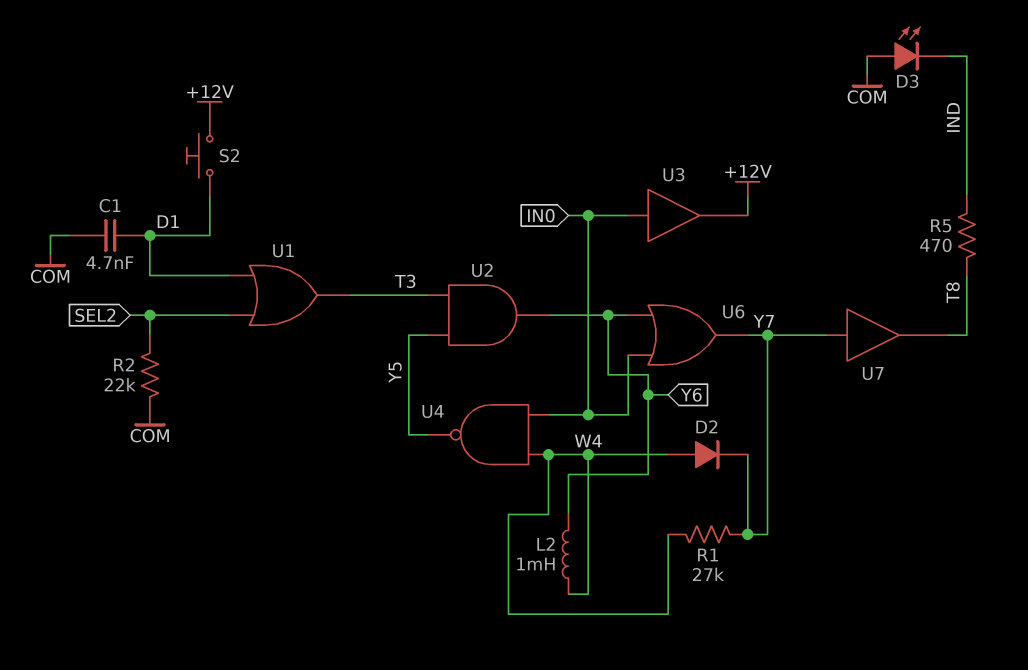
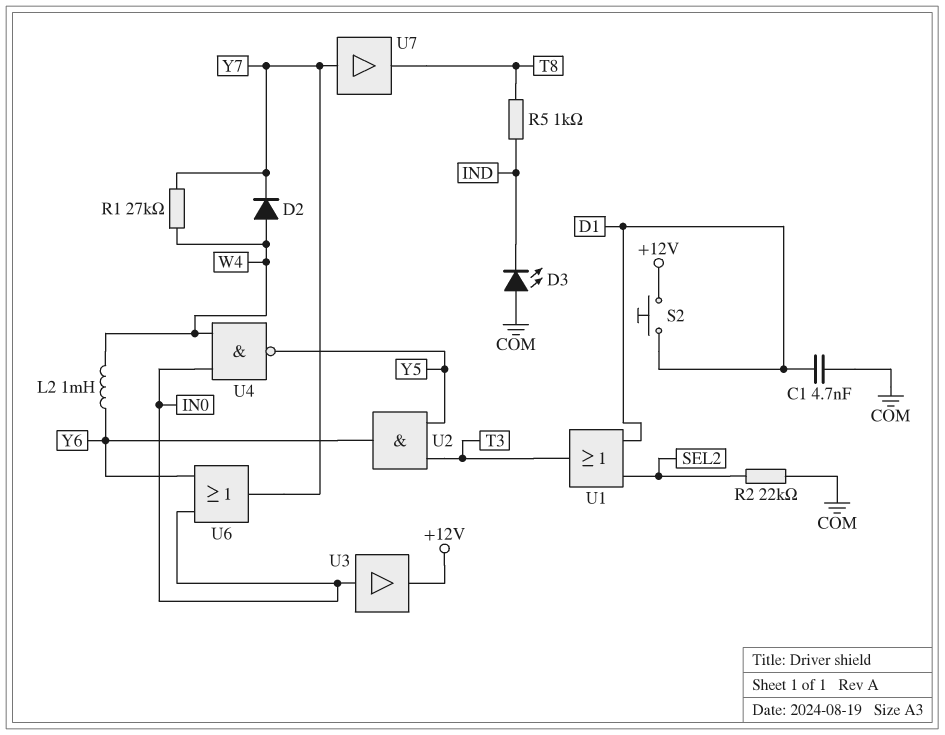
R5: 470 (IND, T8) -> 1k (IND, T8)

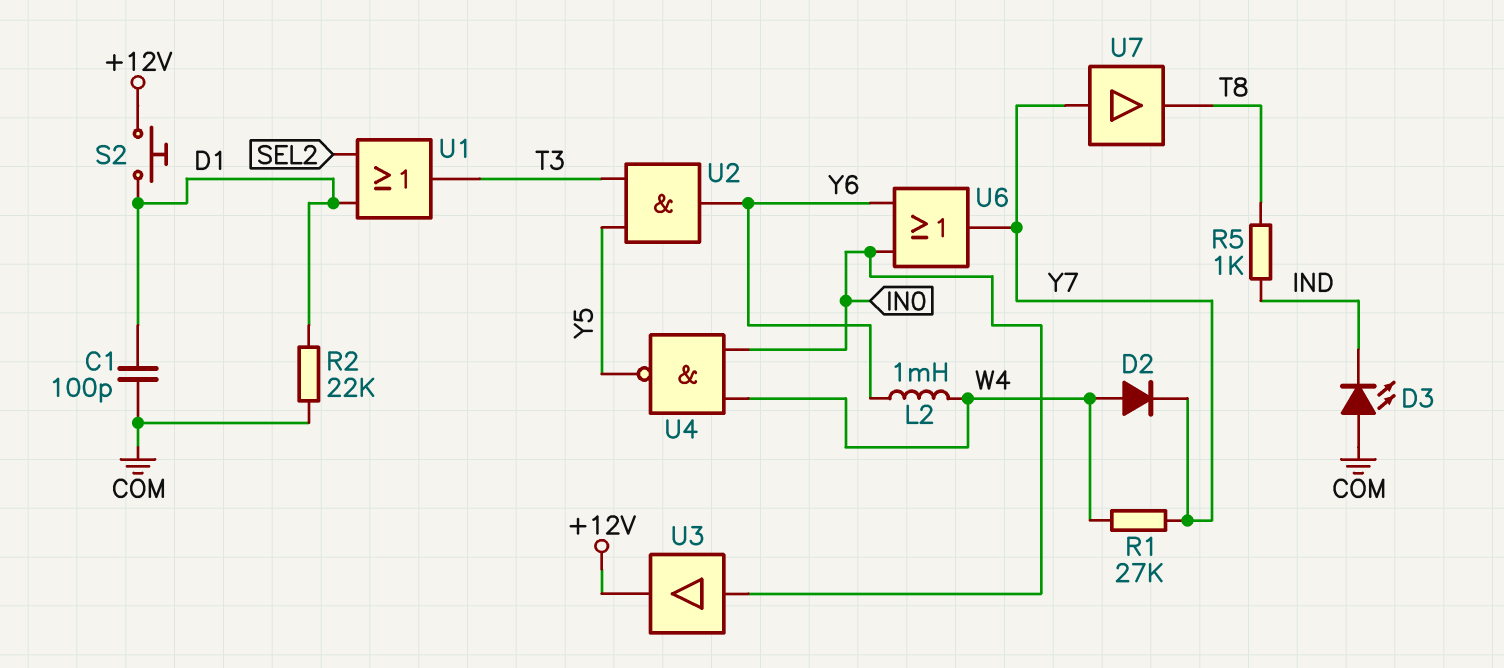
C1: 4.7nF (COM, D1) -> 100pF (COM, D1)
R2: 22k (COM, SEL2) -> 22k (COM, D1)

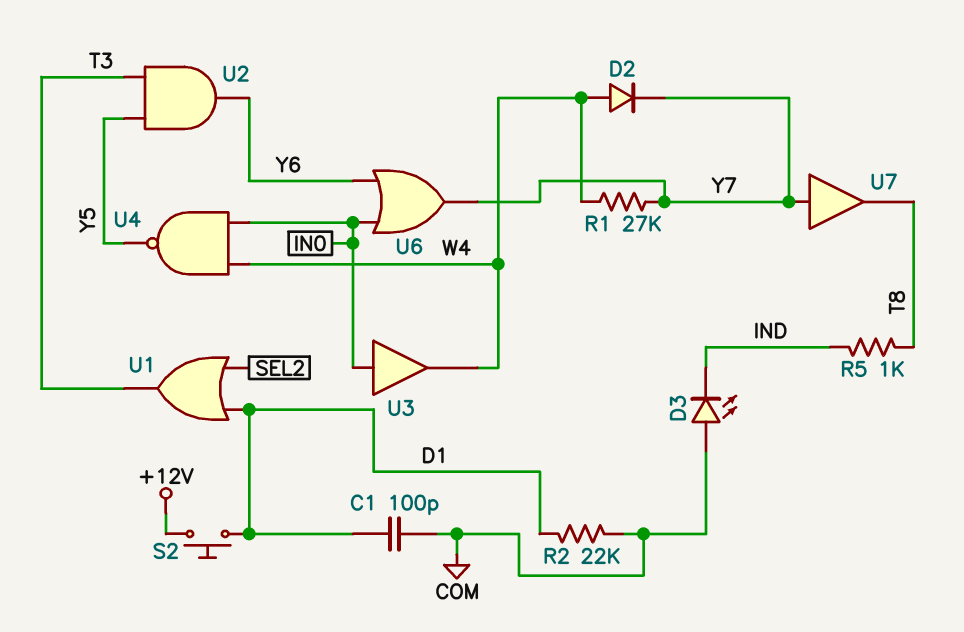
L2: 1mH (W4, Y6) -> none
U3: buffer (in IN0, out +12V) -> buffer (in IN0, out W4)

